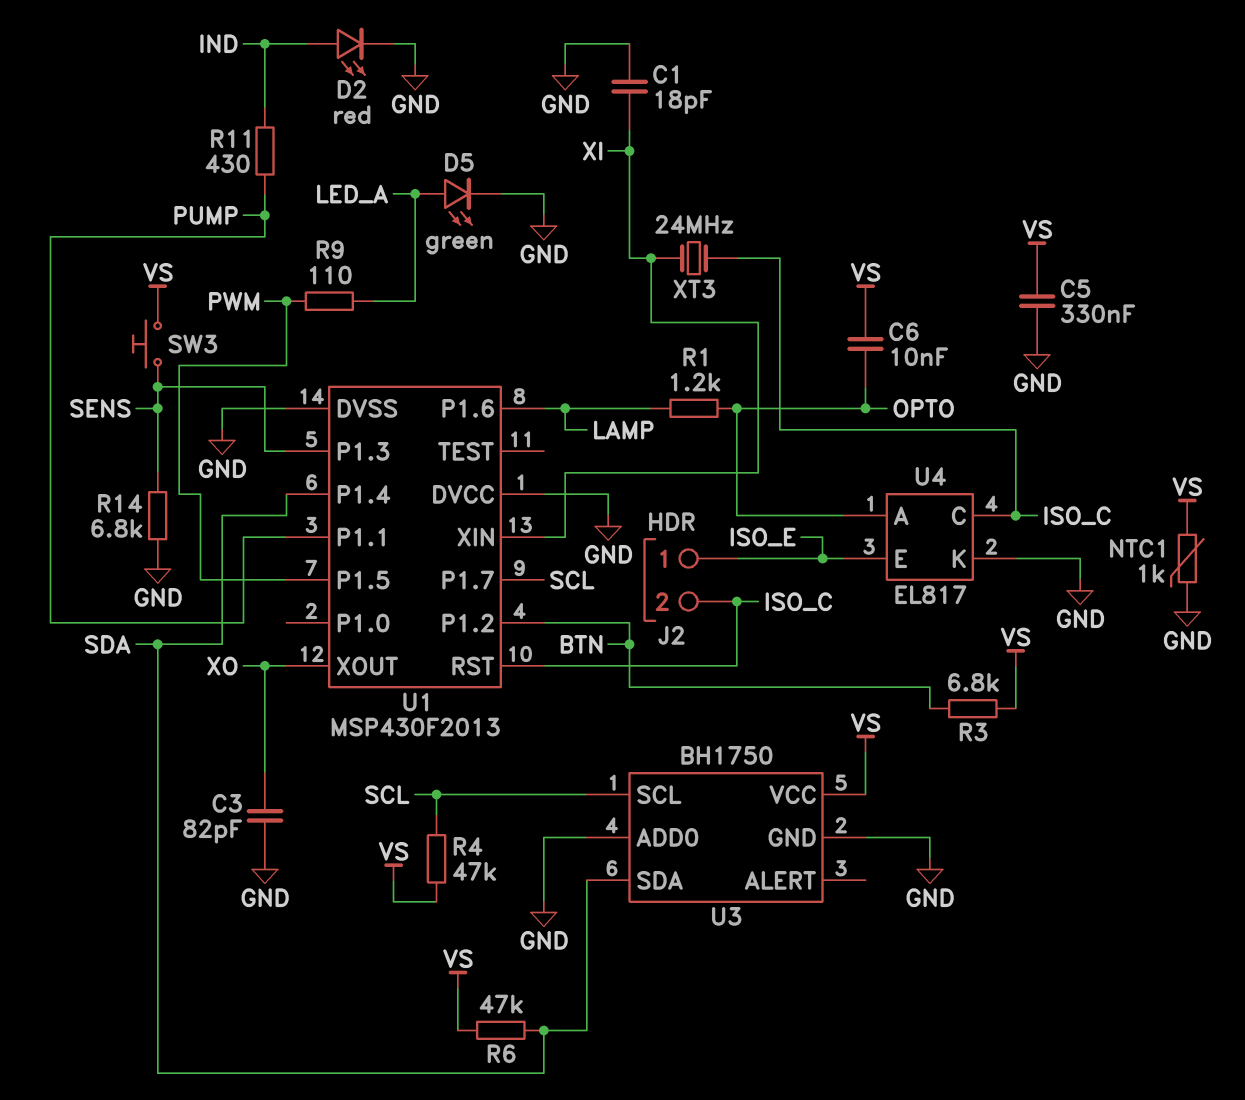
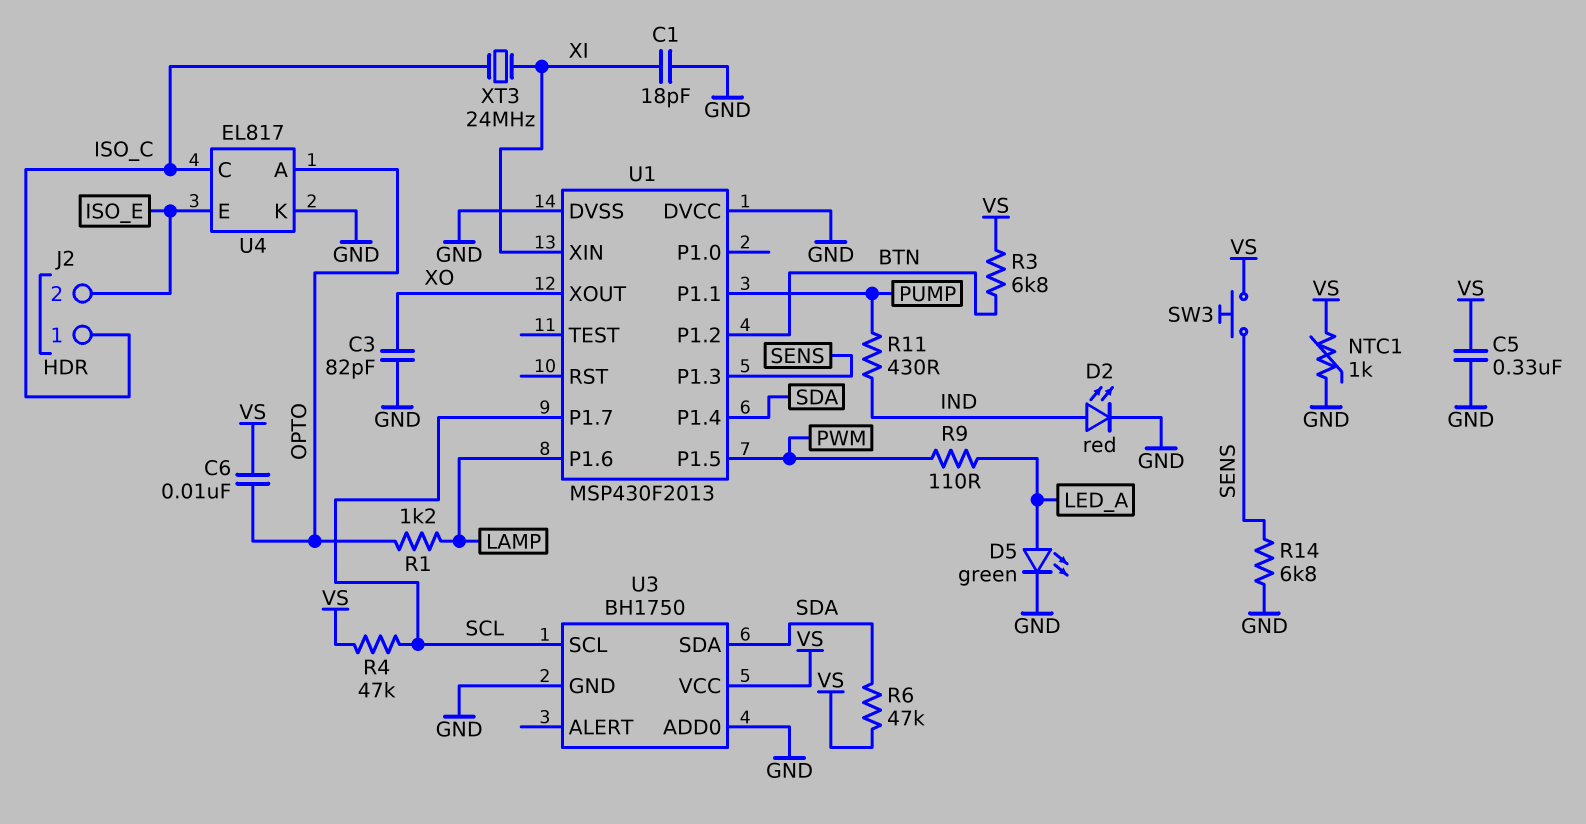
J2 pin 1: ISO_E -> ISO_C
J2 pin 2: ISO_C -> ISO_E
U1 pin RST: ISO_C -> none

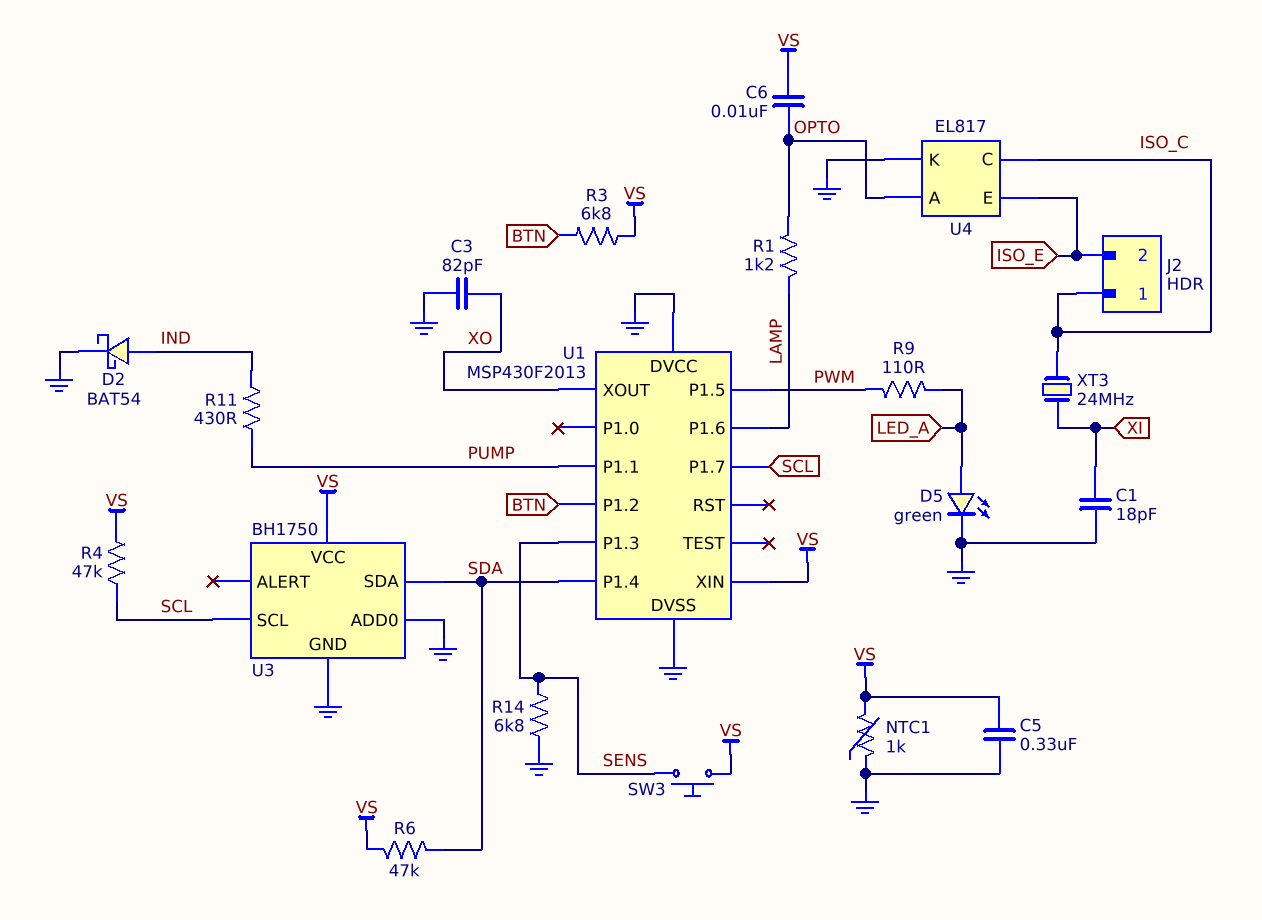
D2: LED red (A IND, K GND) -> schottky BAT54 (A IND, K GND)
U1 pin XIN: XI -> VS

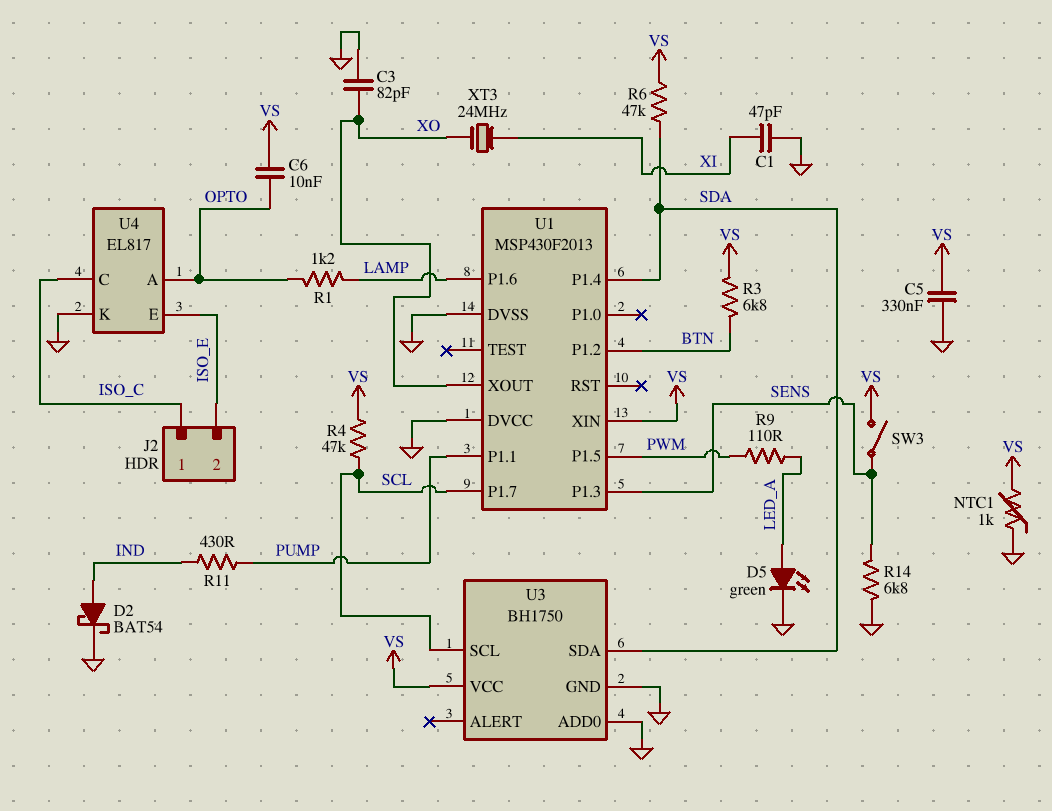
C1: 18pF (GND, XI) -> 47pF (GND, XI)
SW3: button (SENS, VS) -> switch (SENS, VS)
XT3: 24MHz (ISO_C, XI) -> 24MHz (XI, XO)

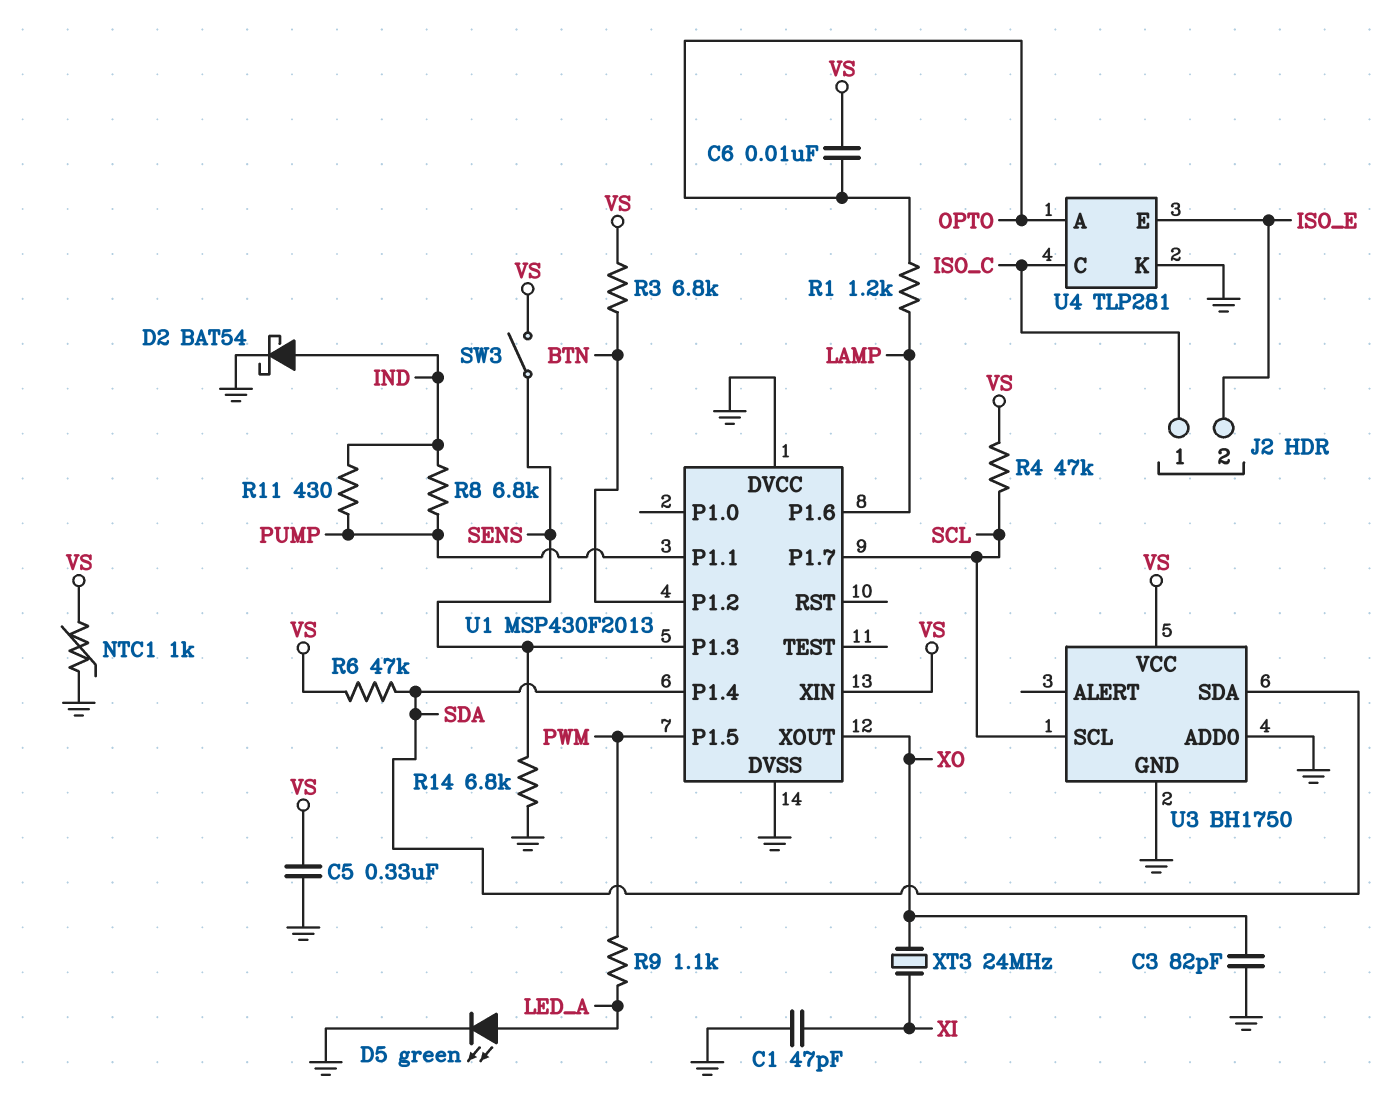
R8: none -> 6.8k (IND, PUMP)
R9: 110 (LED_A, PWM) -> 1.1k (LED_A, PWM)
U4: EL817 -> TLP281

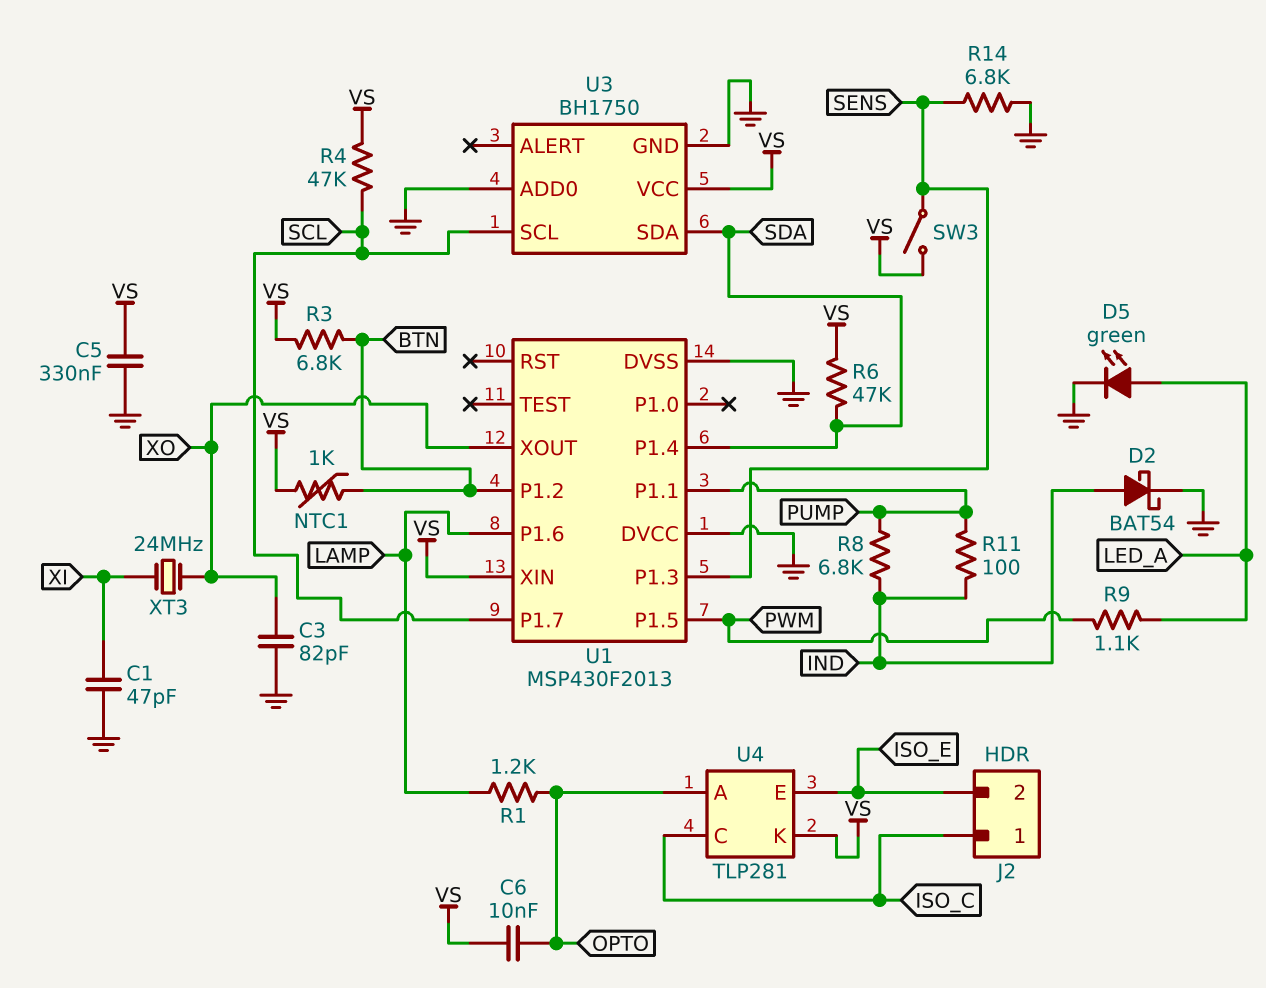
NTC1: 1k (GND, VS) -> 1k (BTN, VS)
R11: 430 (IND, PUMP) -> 100 (IND, PUMP)
U4 pin K: GND -> VS

